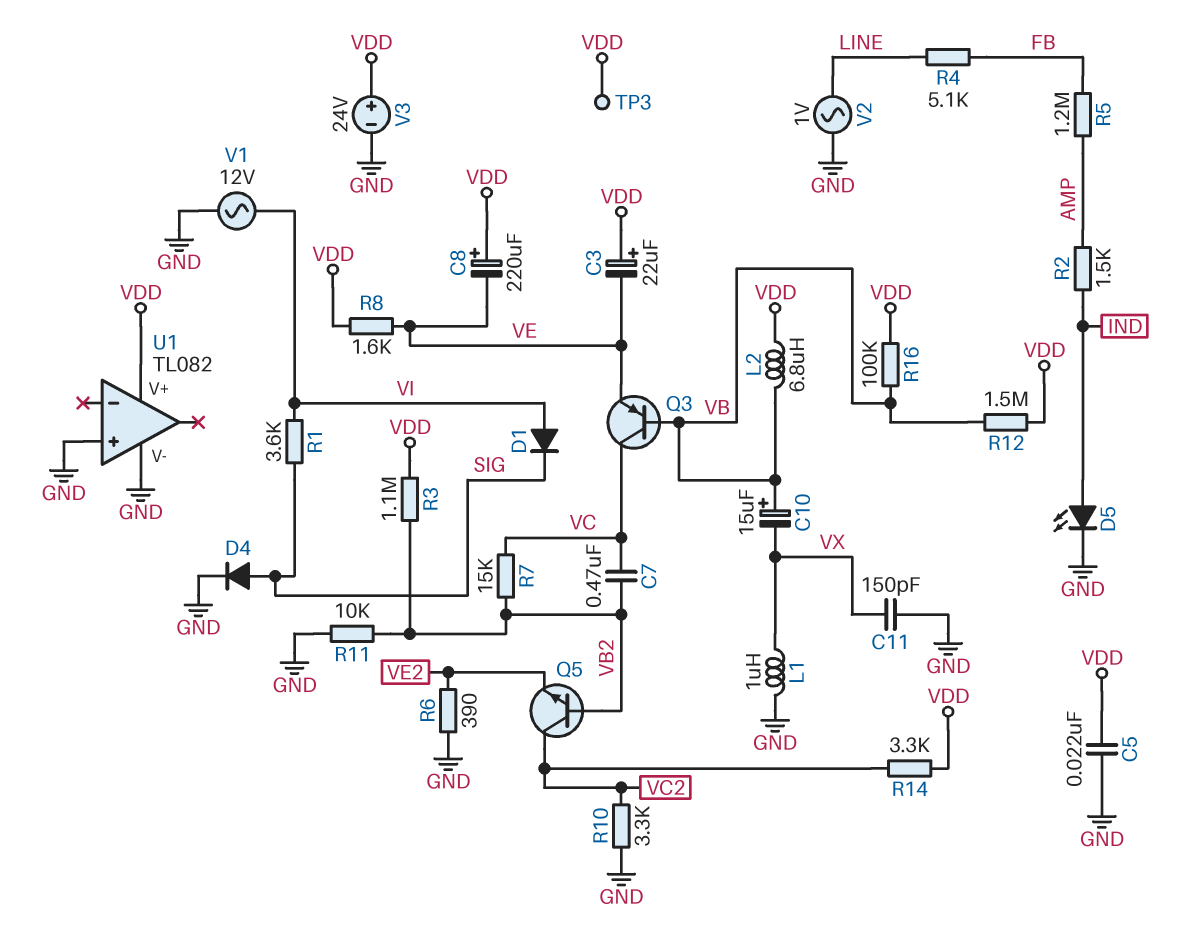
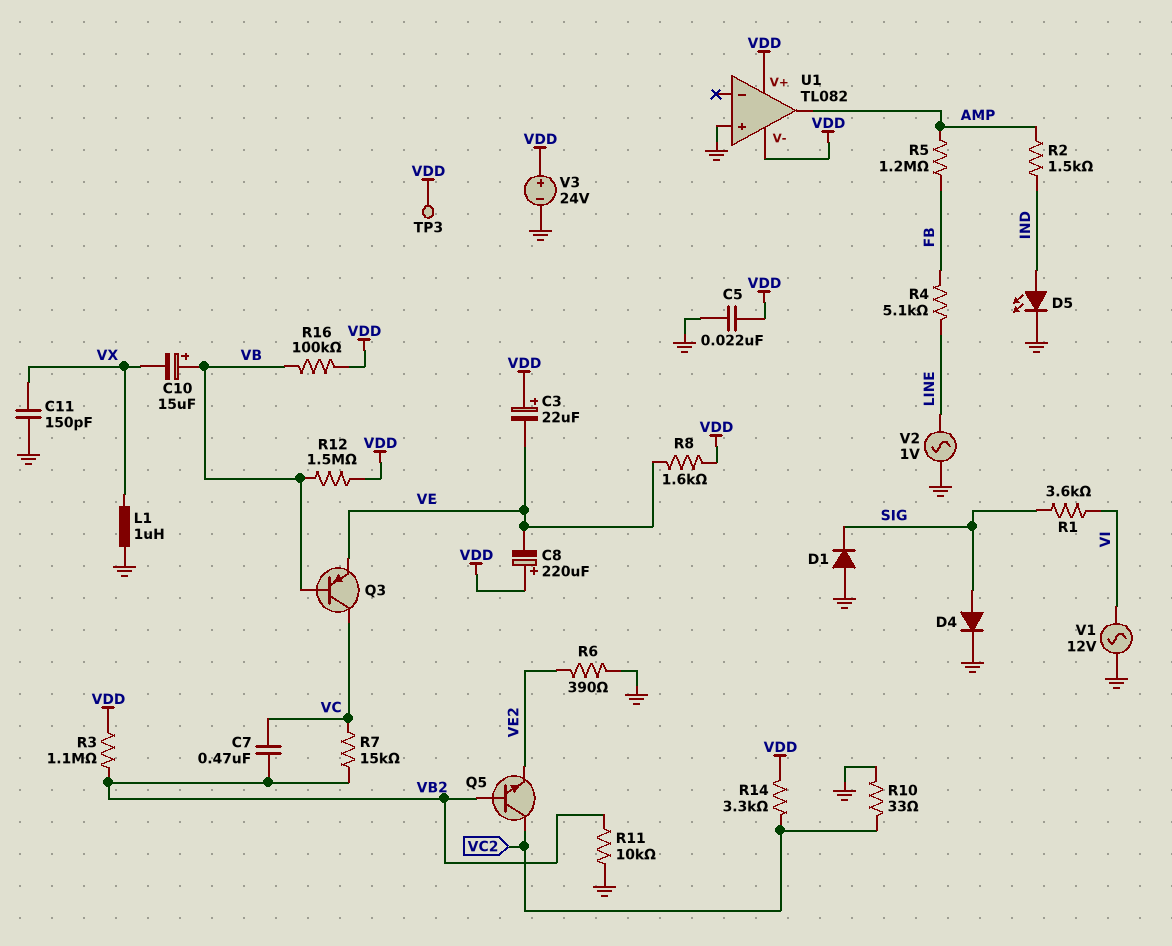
D1: diode (A VI, K SIG) -> diode (A GND, K SIG)
L2: 6.8uH (VB, VDD) -> none
R10: 3.3k (GND, VC2) -> 33 (GND, VC2)
U1 pin V-: GND -> VDD
U1 pin out: none -> AMP

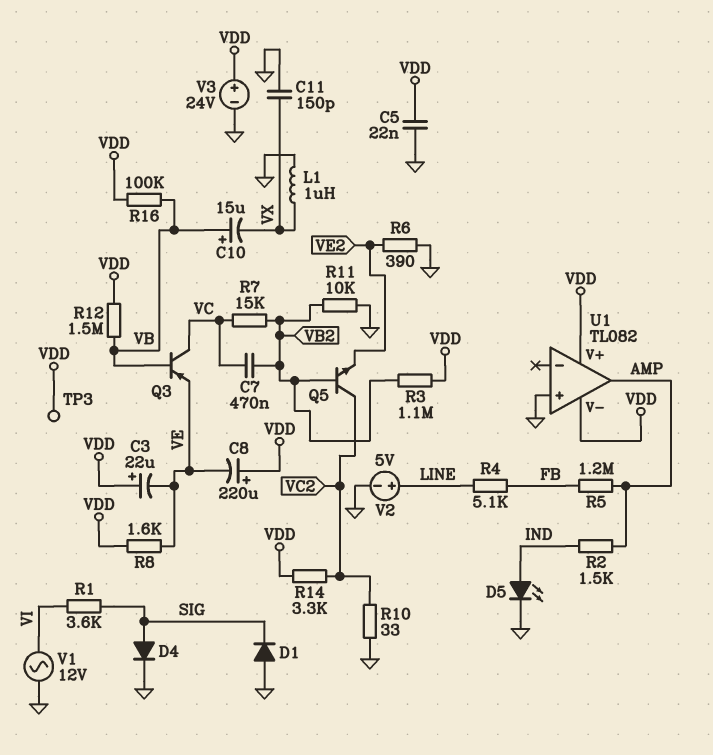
V2: AC 1V (GND, LINE) -> 5V (plus LINE, minus GND)

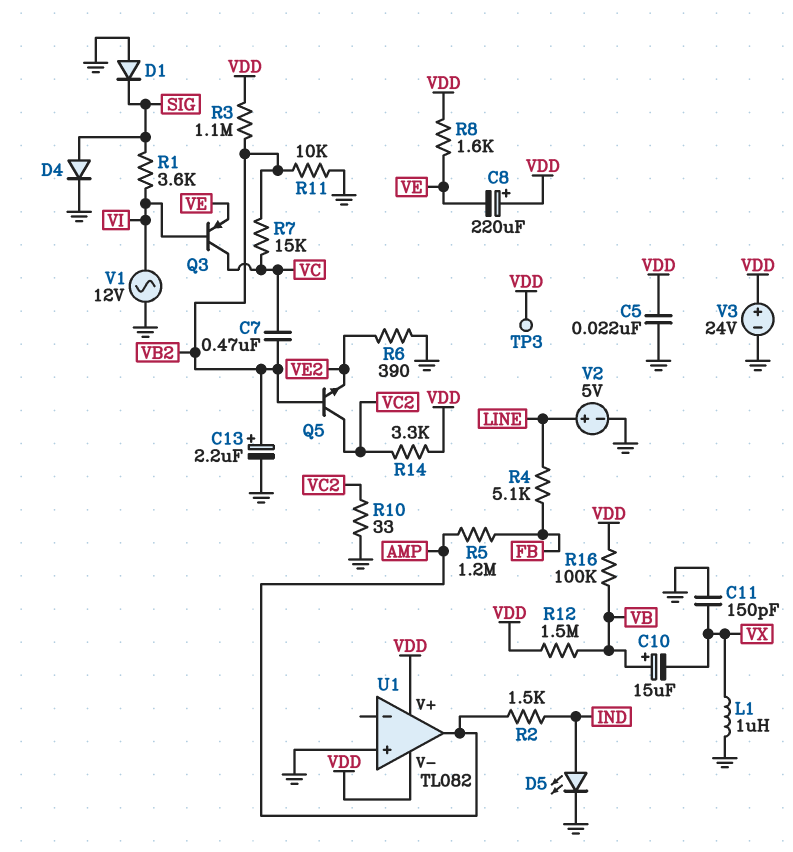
C3: 22uF (plus VDD, minus VE) -> none
C13: none -> 2.2uF (plus VB2, minus GND)
Q3: PNP (B VB, C VC, E VE) -> PNP (B VI, C VC, E VE)

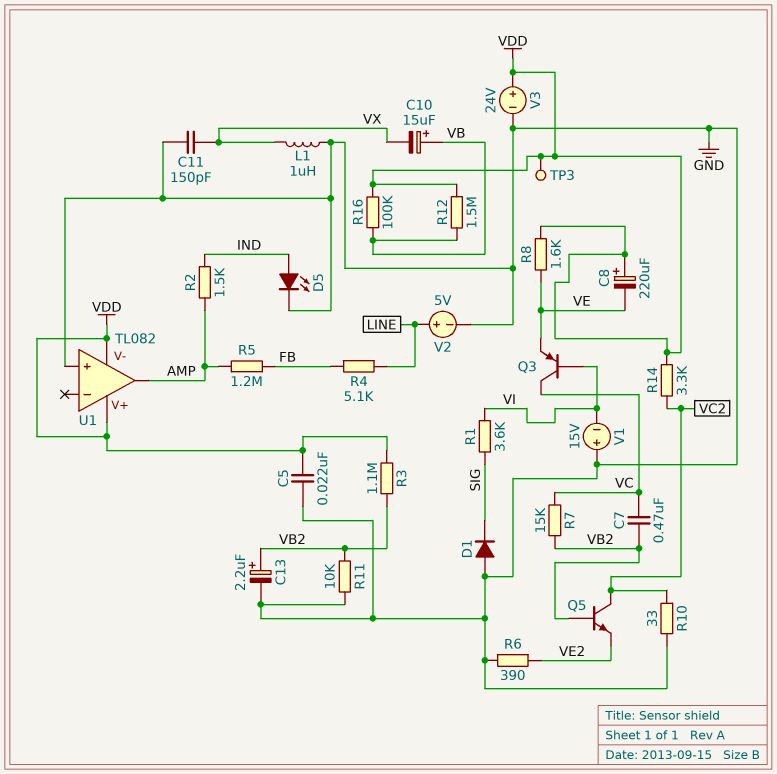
D4: diode (A SIG, K GND) -> none
V1: AC 12V (GND, VI) -> 15V (plus GND, minus VI)

